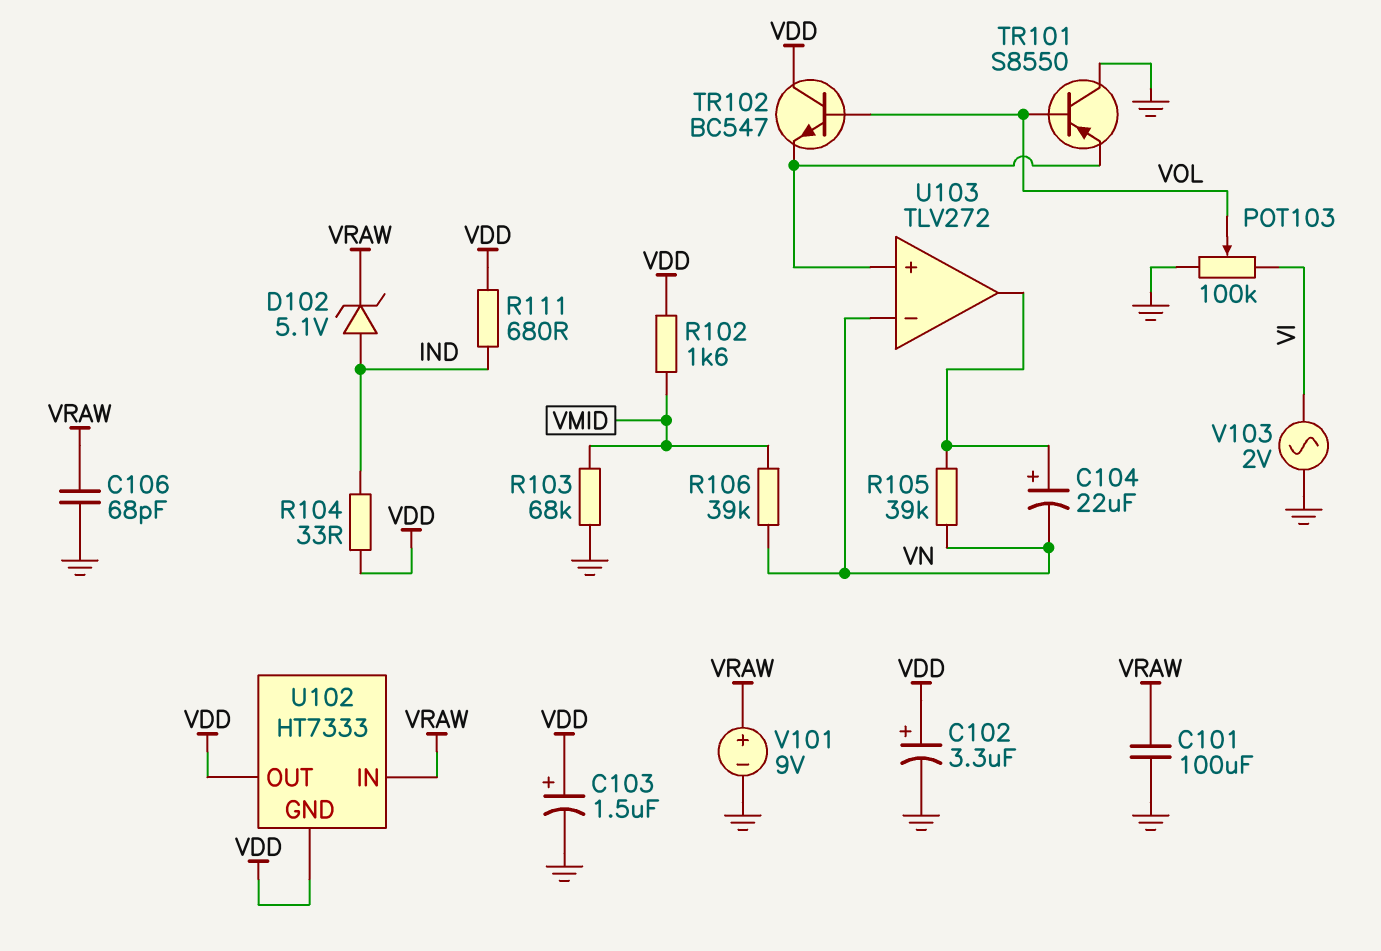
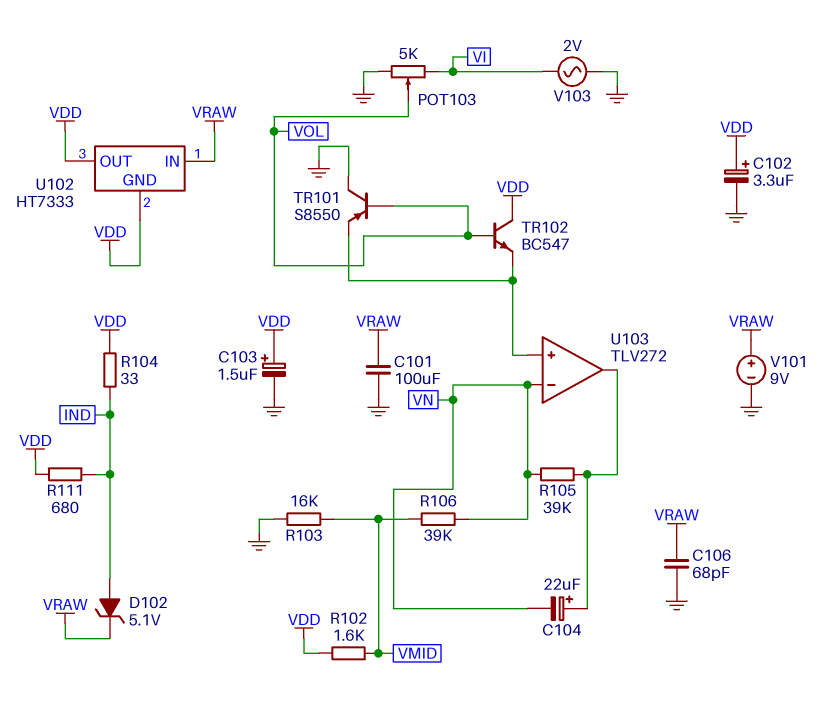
POT103: 100k (GND, VI, wiper VOL) -> 5k (GND, VI, wiper VOL)
R103: 68k (GND, VMID) -> 16k (GND, VMID)

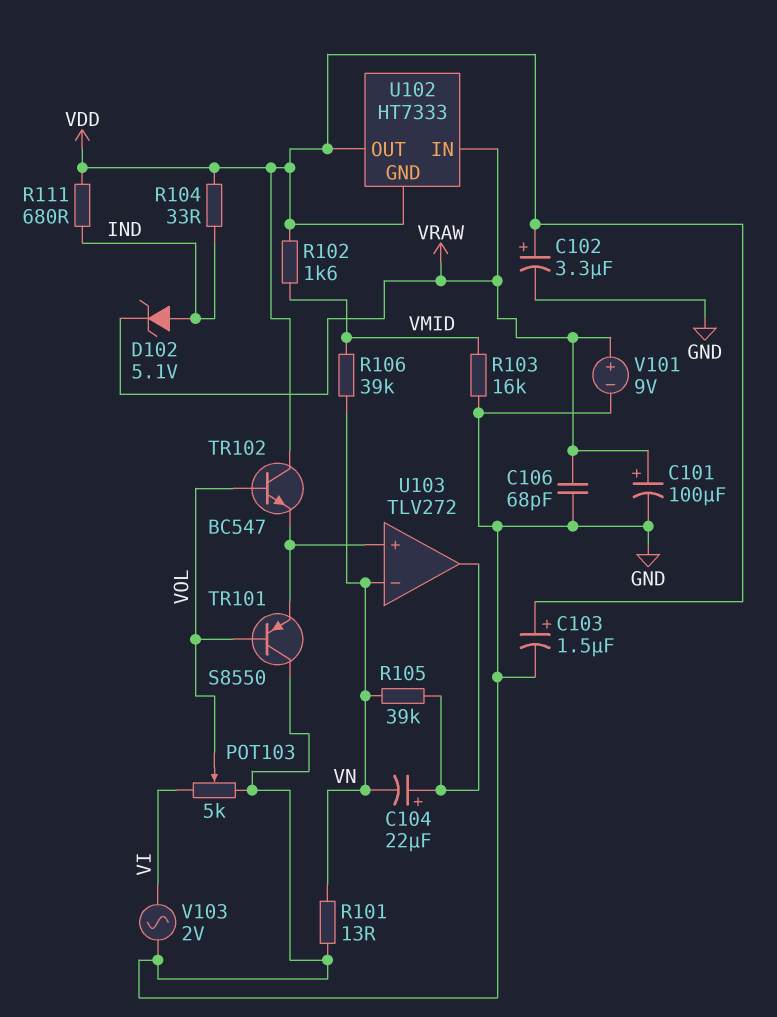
C101: 100uF (GND, VRAW) -> 100uF (plus VRAW, minus GND)
R101: none -> 13 (GND, VN)

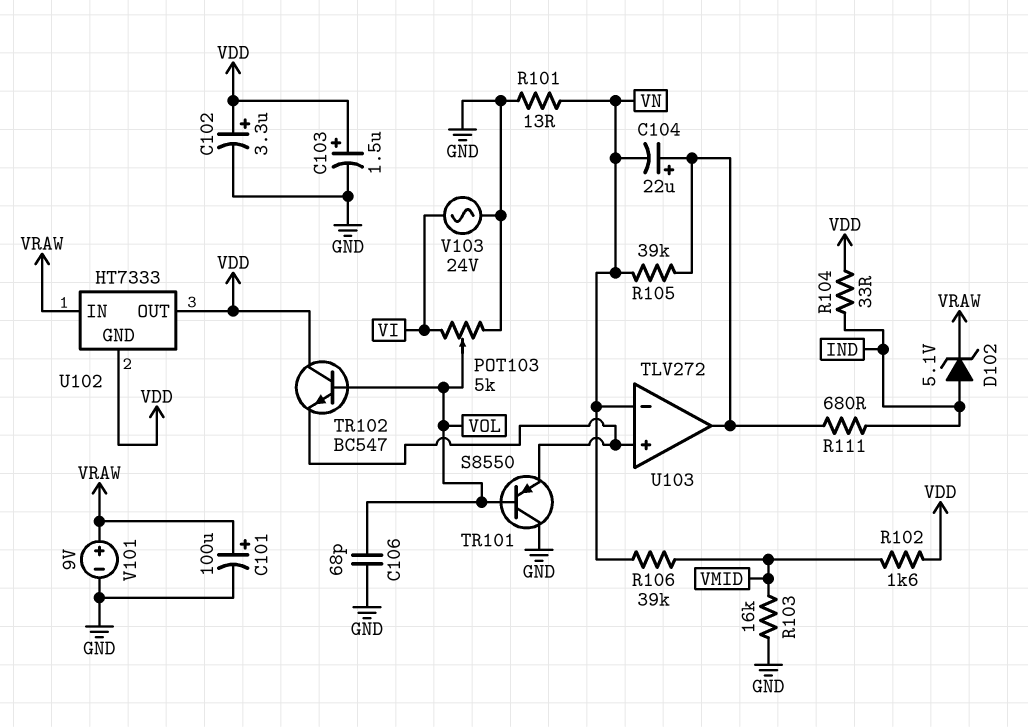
C106: 68pF (GND, VRAW) -> 68pF (GND, VOL)
R111: 680 (IND, VDD) -> 680 (IND, U103/out)
V103: AC 2V (GND, VI) -> AC 24V (GND, VI)

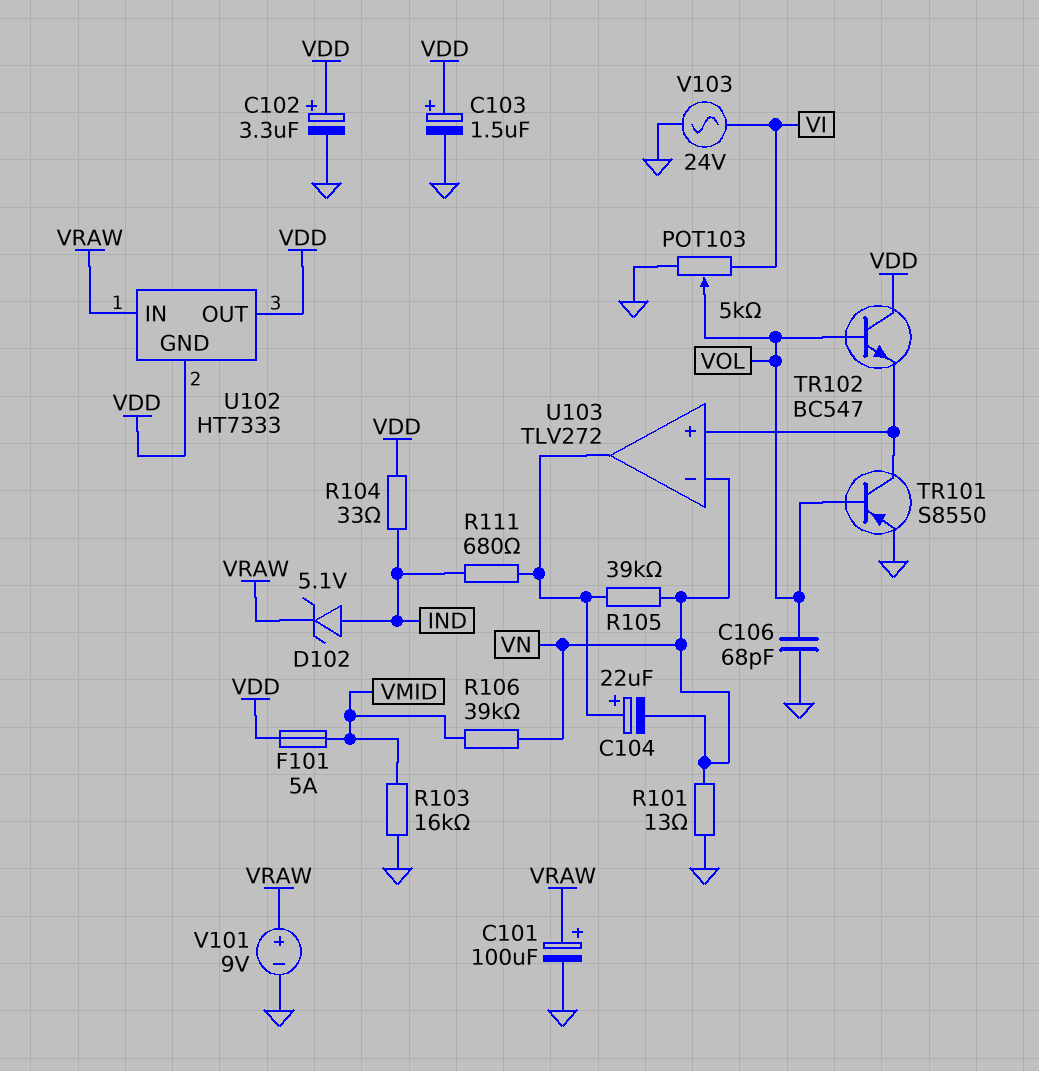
F101: none -> 5A (VDD, VMID)
R102: 1.6k (VDD, VMID) -> none
TR101: PNP S8550 (B VOL, C GND, E U103/in+) -> PNP S8550 (B VOL, C U103/in+, E GND)

